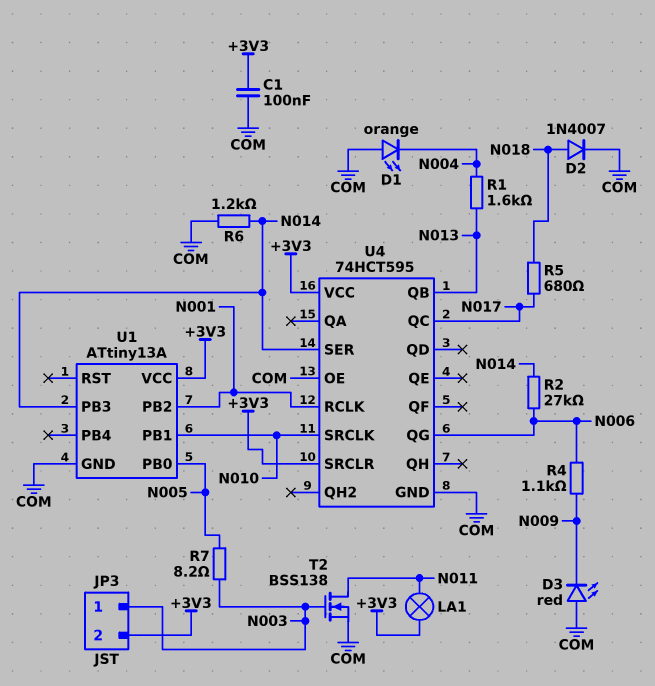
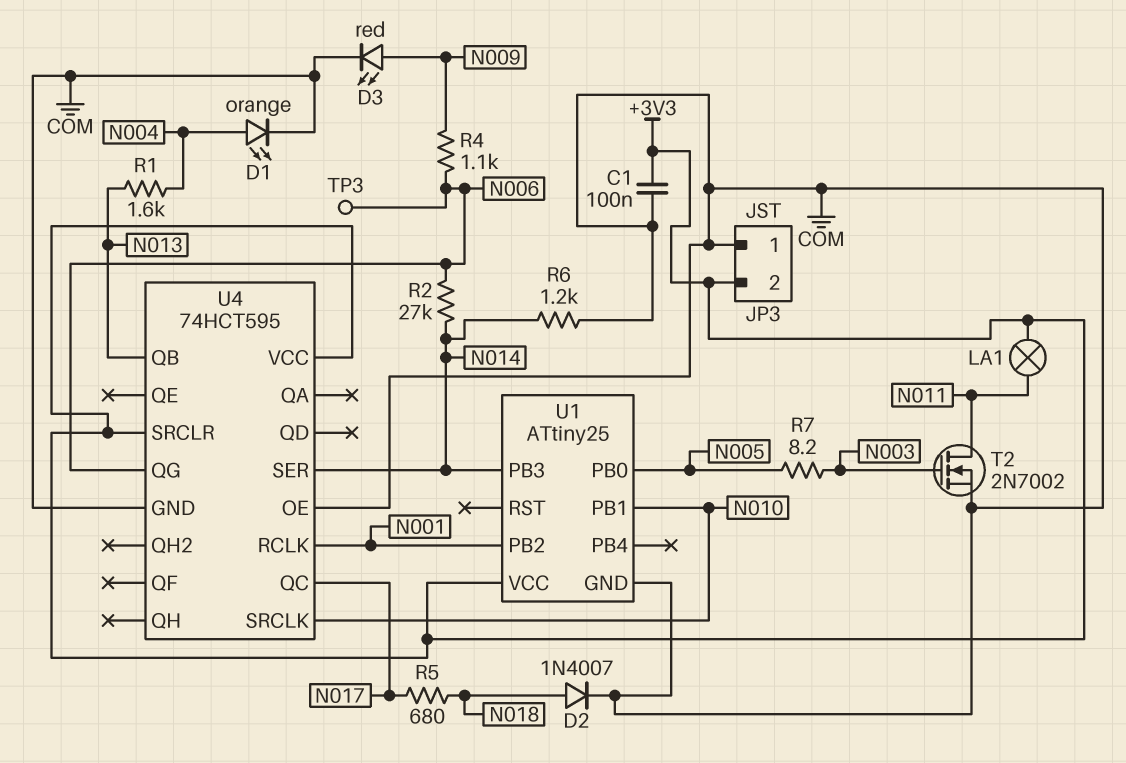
D1: LED orange (A COM, K N004) -> LED orange (A N004, K COM)
D3: LED red (A COM, K N009) -> LED red (A N009, K COM)
JP3 pin 1: N003 -> COM
T2: NMOS BSS138 (G N003, D N011, S COM) -> NMOS 2N7002 (G N003, D N011, S COM)
TP3: none -> test point (N006)
U1: ATtiny13A -> ATtiny25

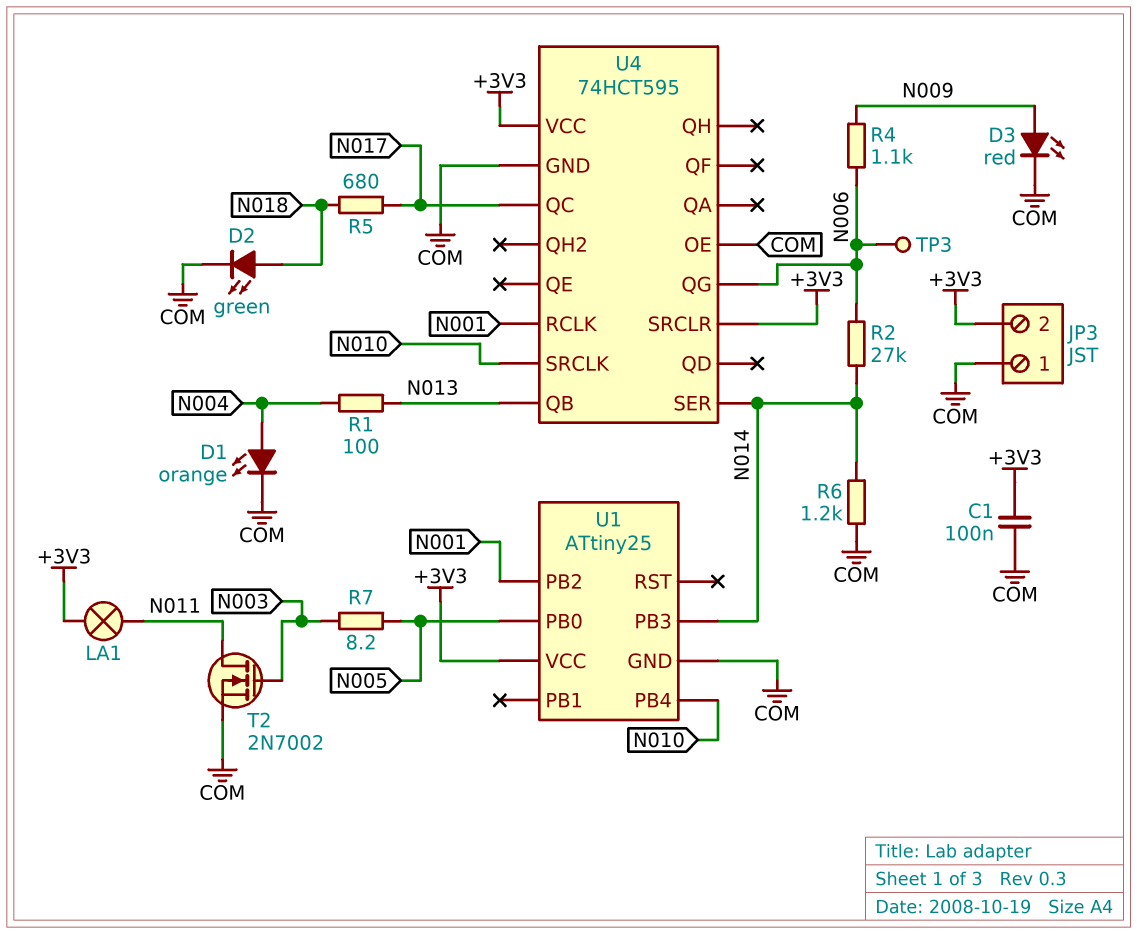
D2: diode 1N4007 (A N018, K COM) -> LED green (A N018, K COM)
R1: 1.6k (N004, N013) -> 100 (N004, N013)
U1 pin PB1: N010 -> none
U1 pin PB4: none -> N010

